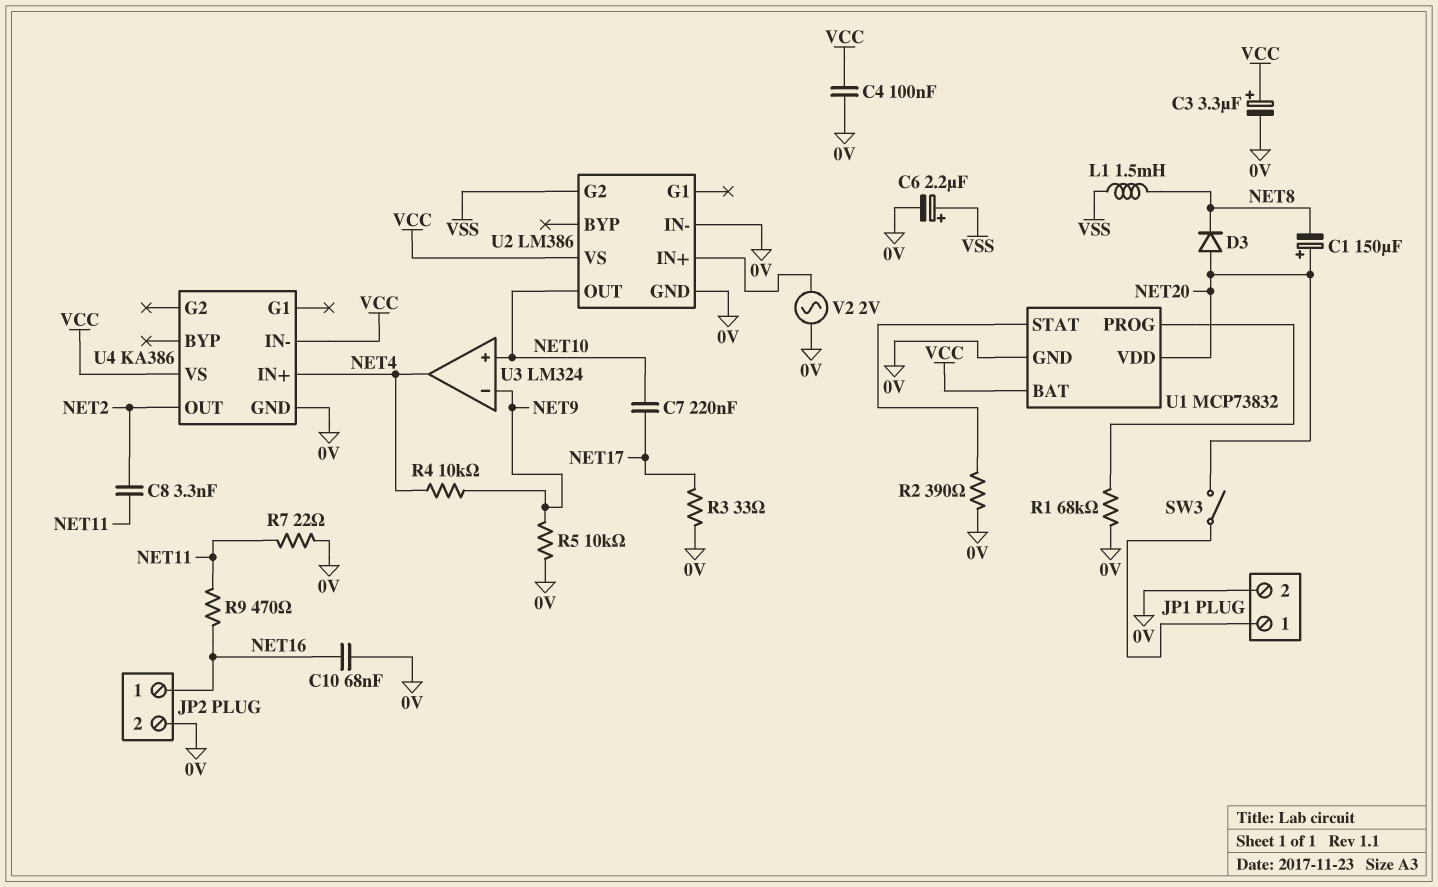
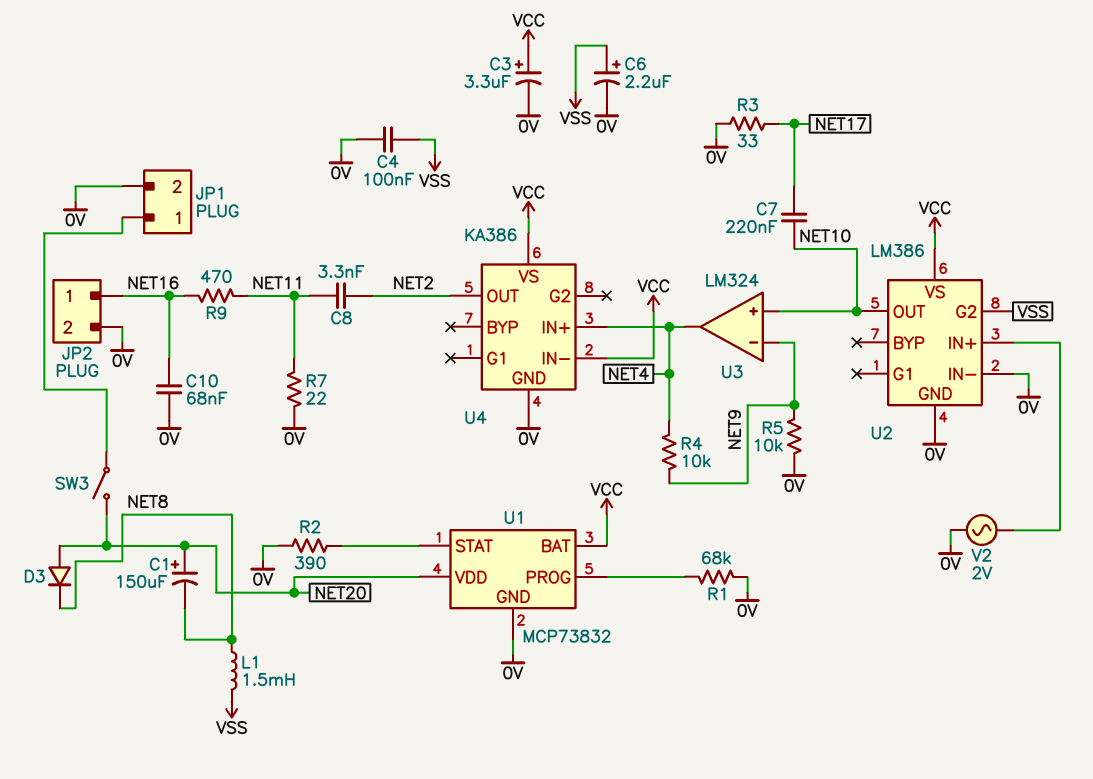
C4: 100nF (0V, VCC) -> 100nF (0V, VSS)

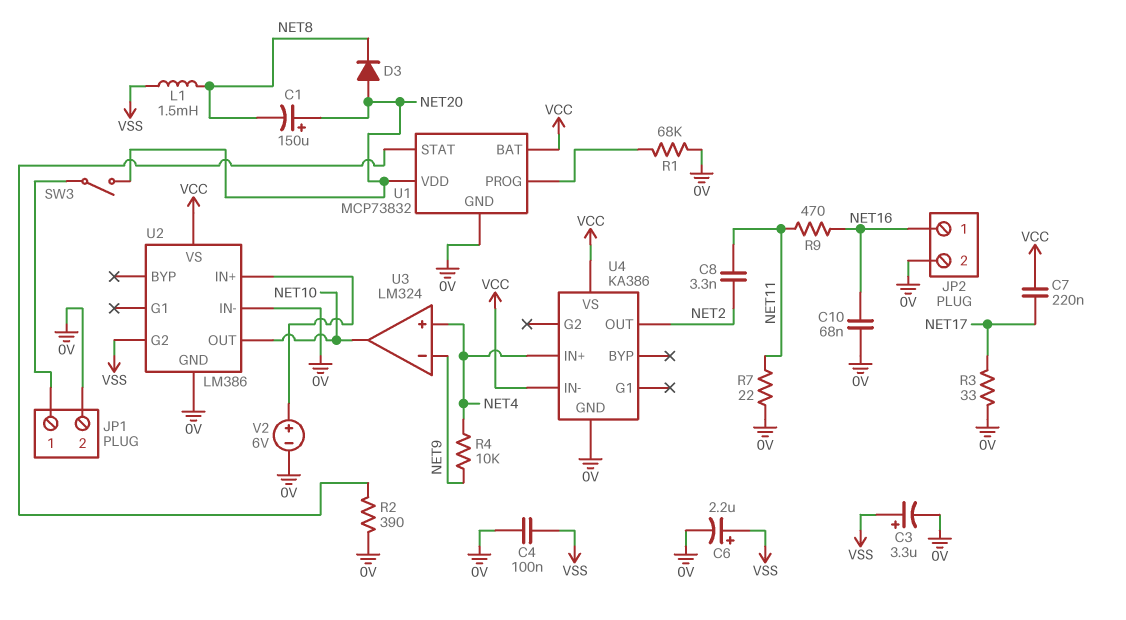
C3: 3.3uF (plus VCC, minus 0V) -> 3.3uF (plus VSS, minus 0V)
C7: 220nF (NET10, NET17) -> 220nF (NET17, VCC)
R5: 10k (0V, NET9) -> none
U3 pin in+: NET10 -> NET4
U3 pin out: NET4 -> NET10
V2: AC 2V (0V, U2/IN+) -> 6V (plus U2/IN+, minus 0V)

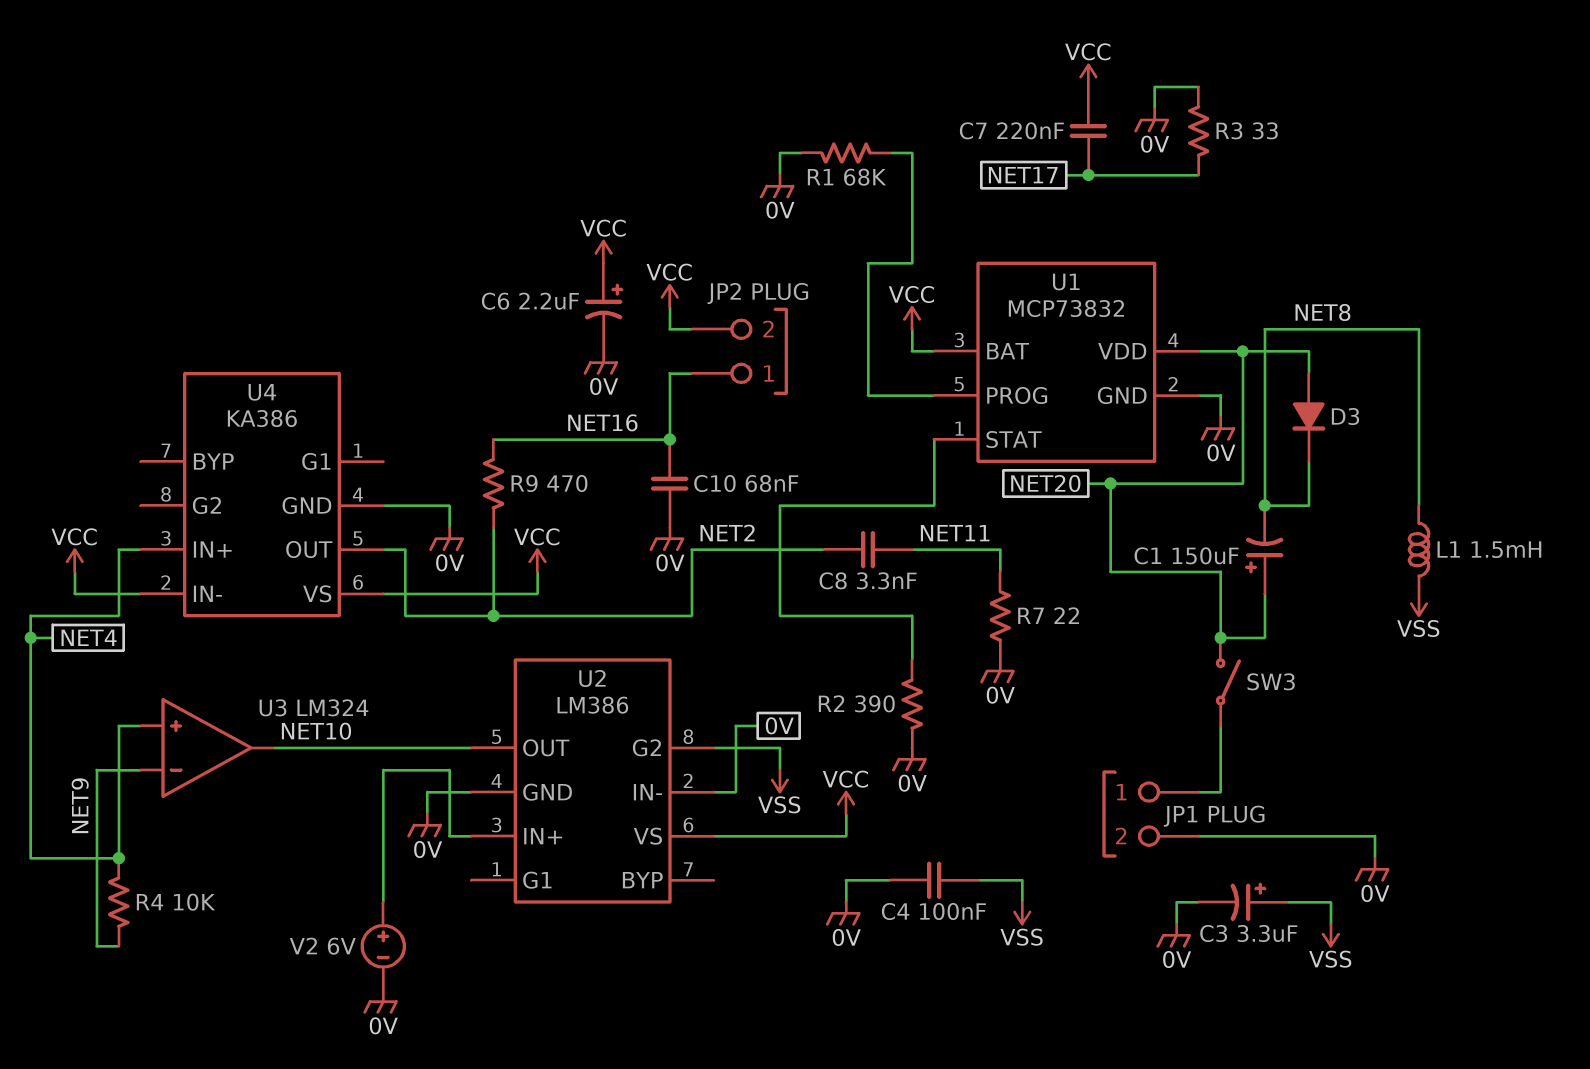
C6: 2.2uF (plus VSS, minus 0V) -> 2.2uF (plus VCC, minus 0V)
JP2 pin 2: 0V -> VCC
R9: 470 (NET11, NET16) -> 470 (NET2, NET16)

